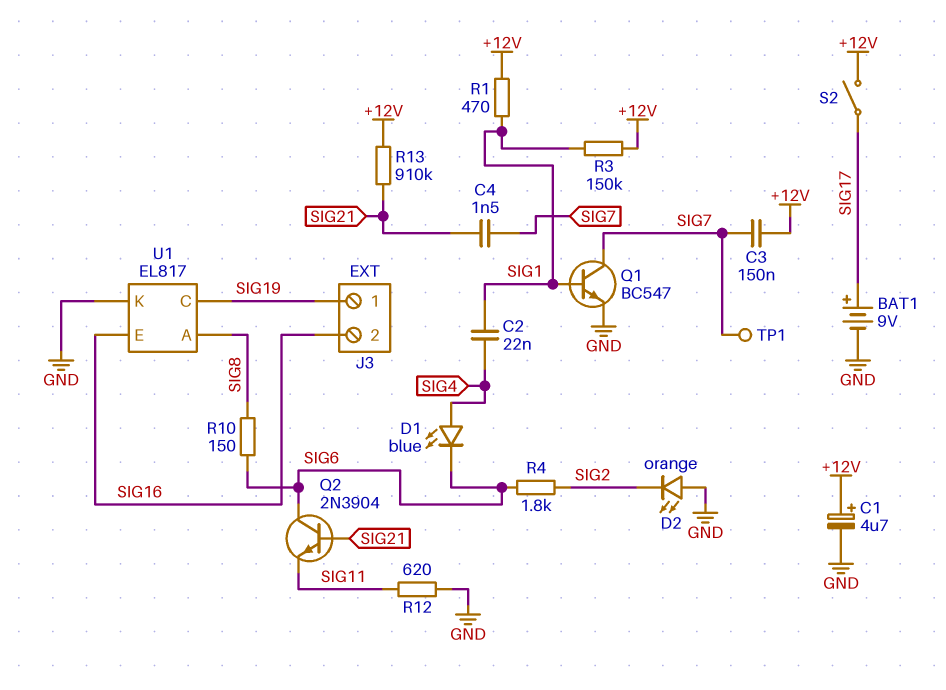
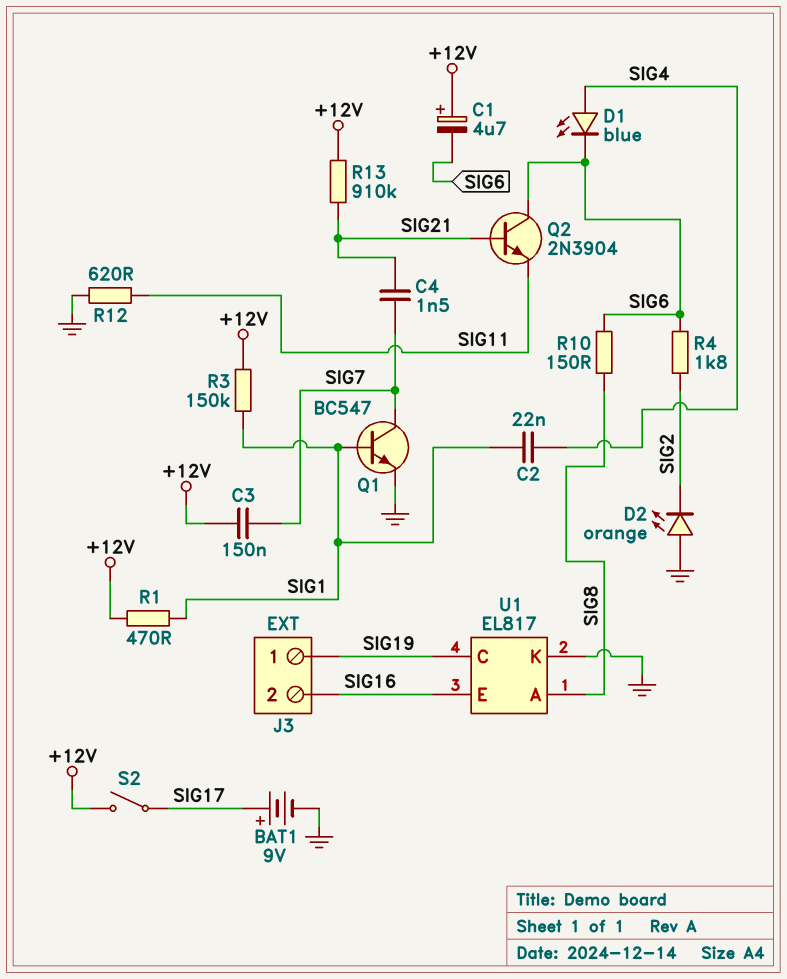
C1: 4.7uF (plus +12V, minus GND) -> 4.7uF (plus +12V, minus SIG6)
TP1: test point (SIG7) -> none

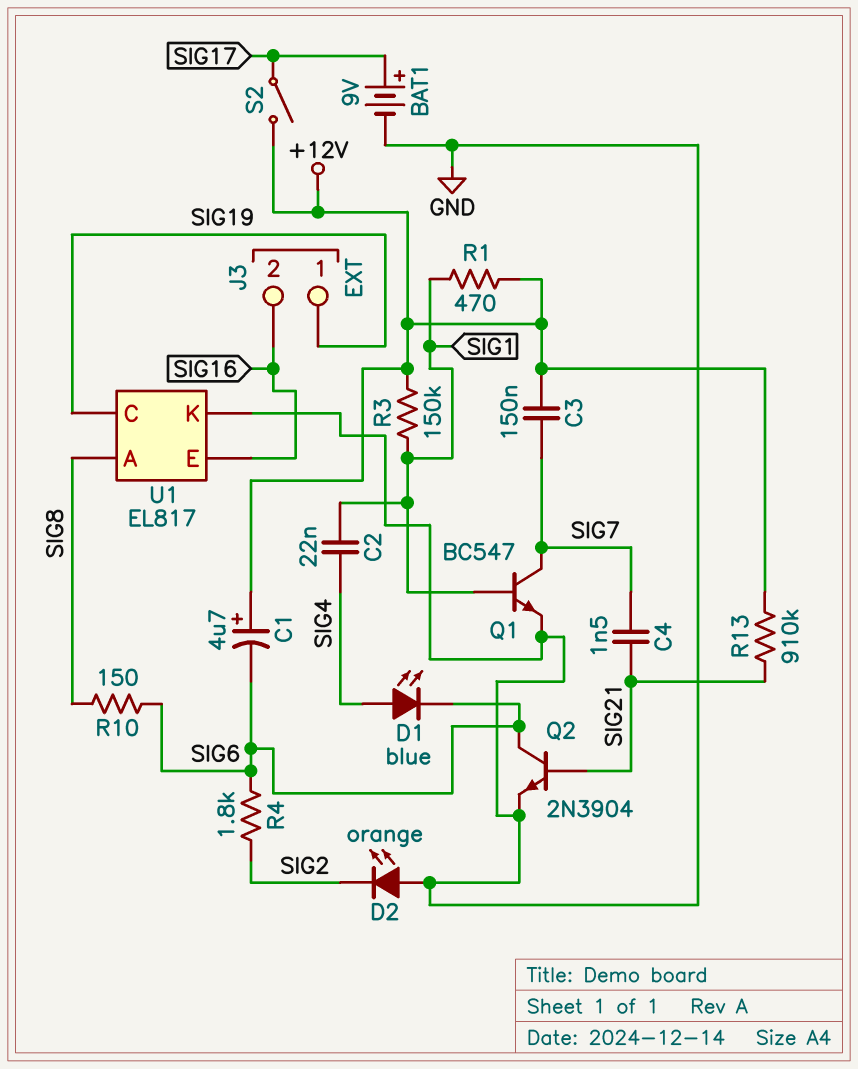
Q2: NPN 2N3904 (B SIG21, C SIG6, E SIG11) -> NPN 2N3904 (B SIG21, C SIG6, E GND)
R12: 620 (GND, SIG11) -> none

